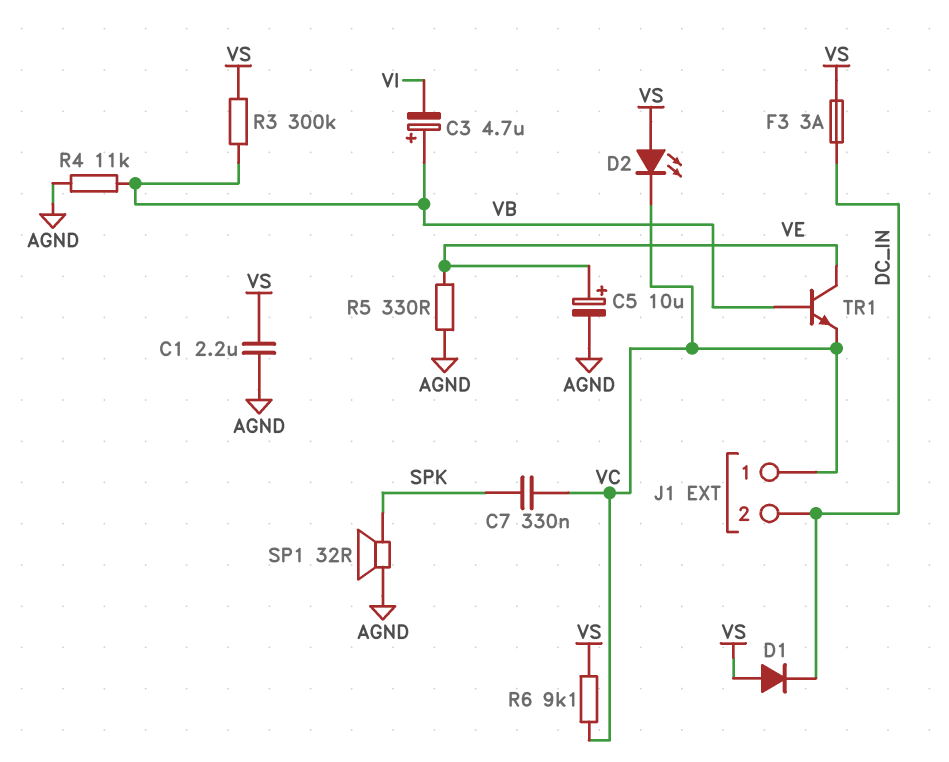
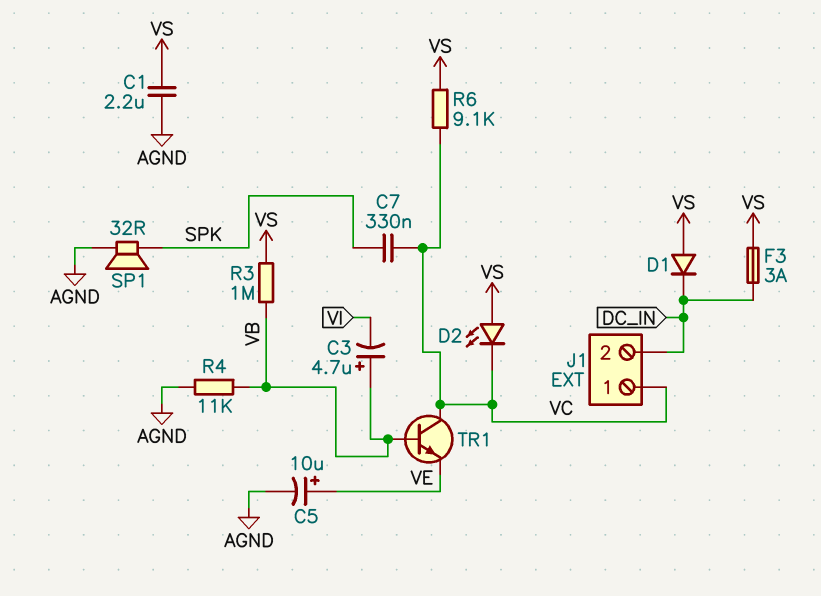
R3: 300k (VB, VS) -> 1M (VB, VS)
R5: 330 (AGND, VE) -> none
TR1: NPN (B VB, C VE, E VC) -> NPN (B VB, C VC, E VE)

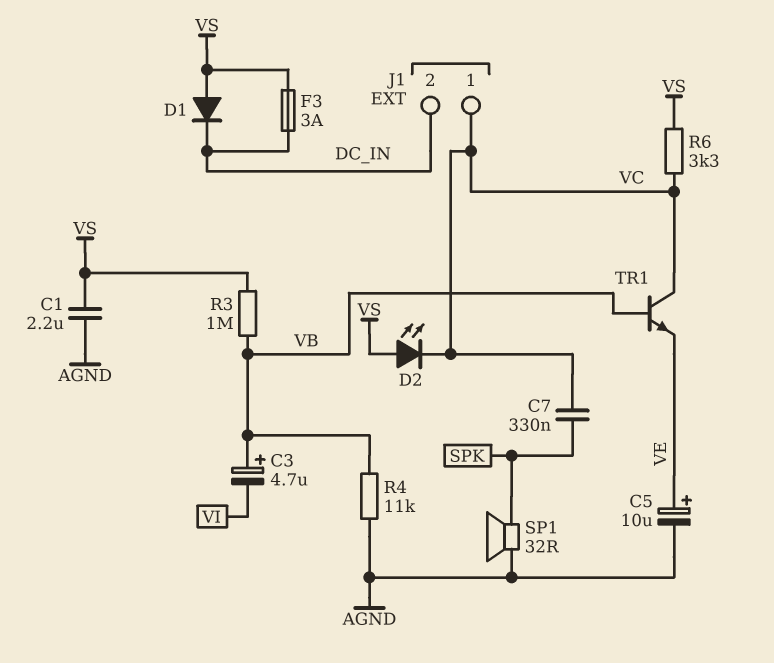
R6: 9.1k (VC, VS) -> 3.3k (VC, VS)

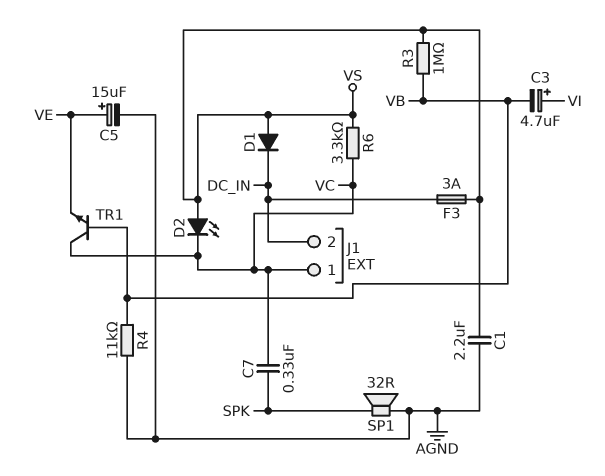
C3: 4.7uF (plus VB, minus VI) -> 4.7uF (plus VI, minus VB)
C5: 10uF (plus VE, minus AGND) -> 15uF (plus VE, minus AGND)

